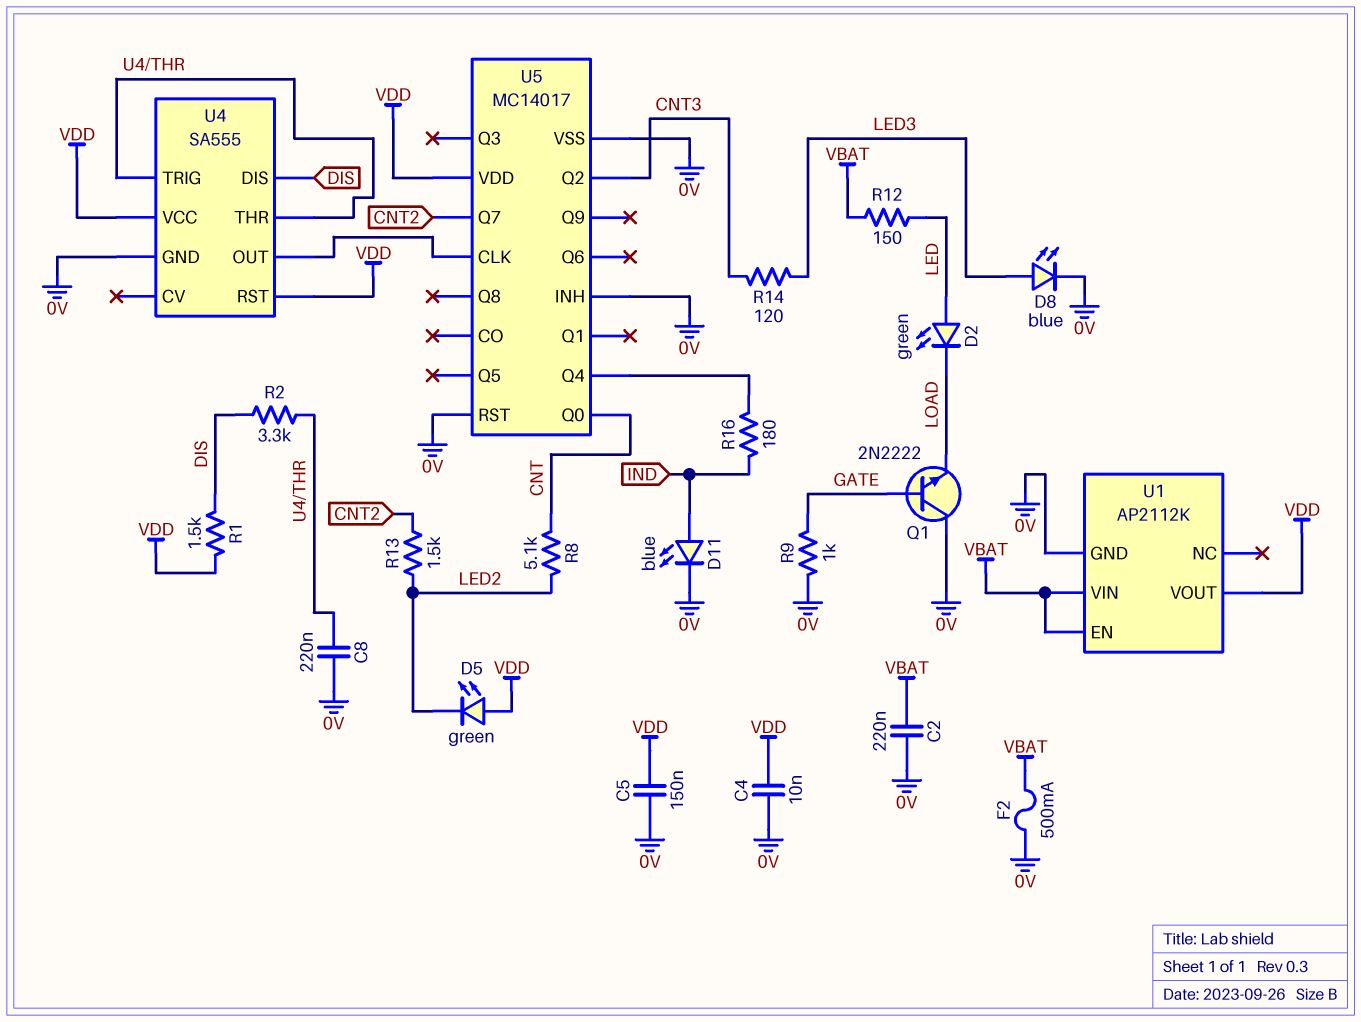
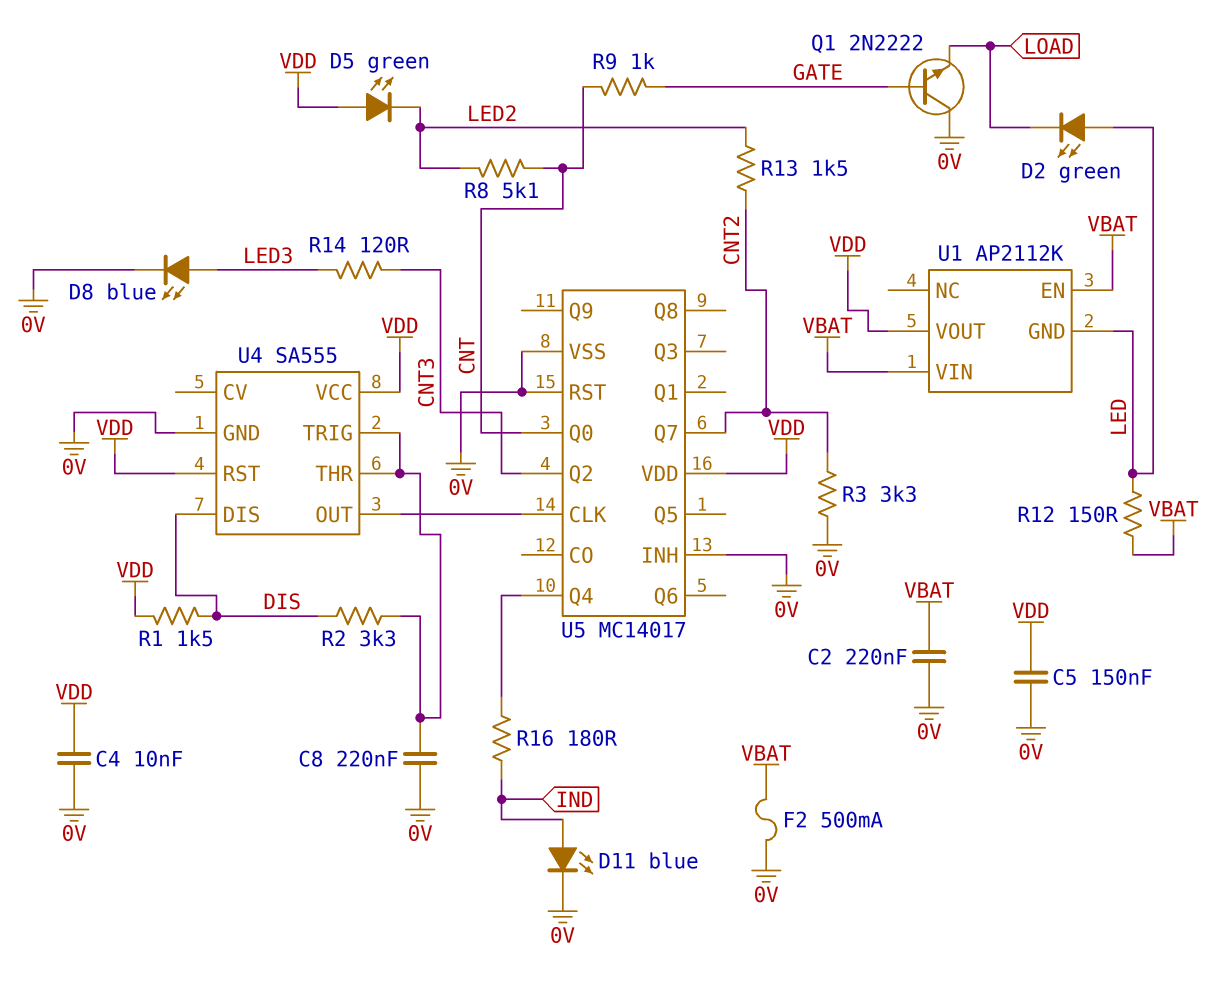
R3: none -> 3.3k (0V, CNT2)
R9: 1k (0V, GATE) -> 1k (CNT, GATE)
U1 pin GND: 0V -> LED

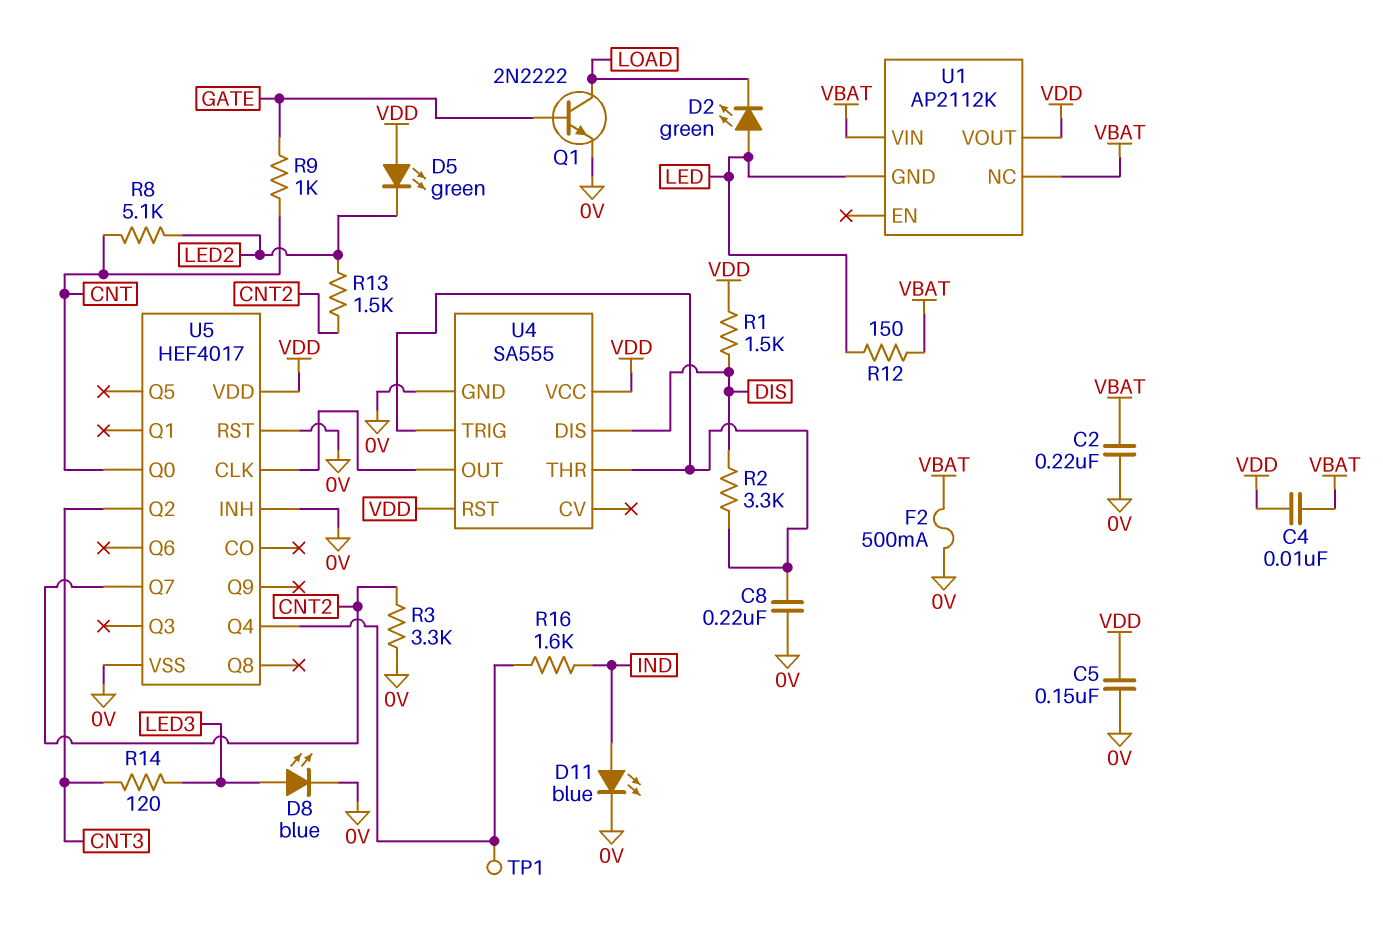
C4: 10nF (0V, VDD) -> 10nF (VBAT, VDD)
Q1: NPN 2N2222 (B GATE, C 0V, E LOAD) -> NPN 2N2222 (B GATE, C LOAD, E 0V)
R16: 180 (IND, U5/Q4) -> 1.6k (IND, U5/Q4)
TP1: none -> test point (U5/Q4)
U1 pin EN: VBAT -> none
U1 pin NC: none -> VBAT
U5: MC14017 -> HEF4017

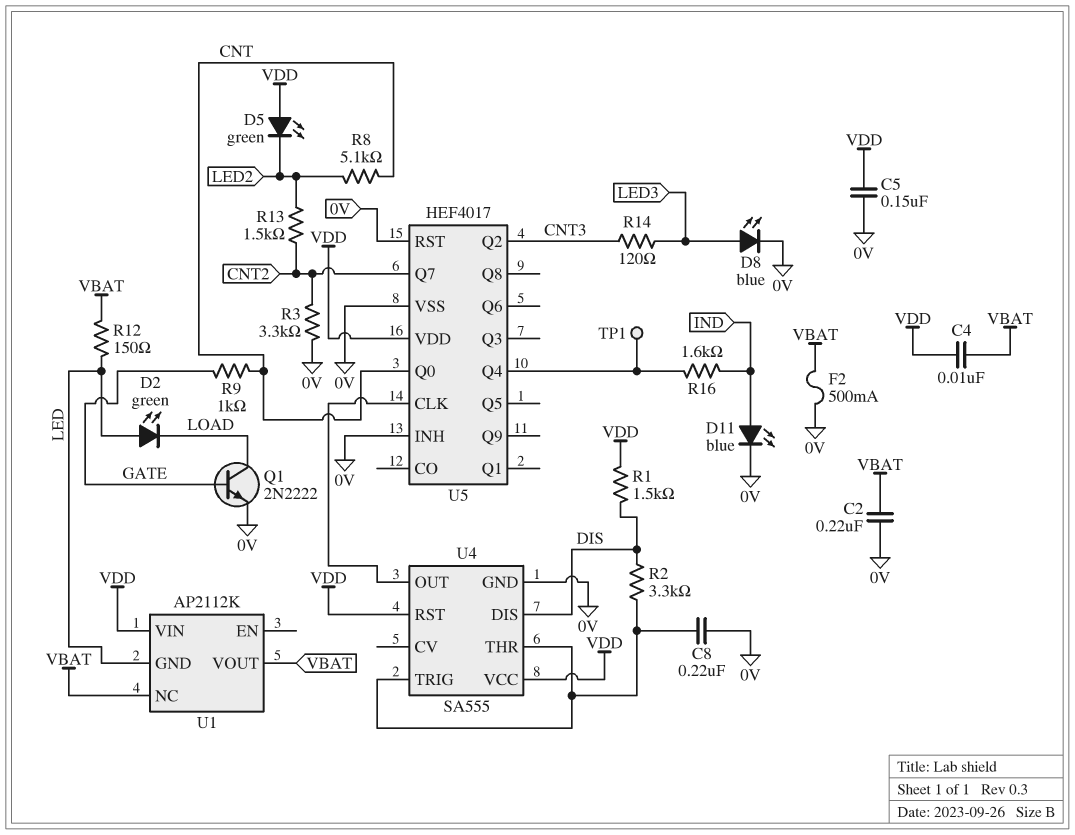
U1 pin VIN: VBAT -> VDD
U1 pin VOUT: VDD -> VBAT

